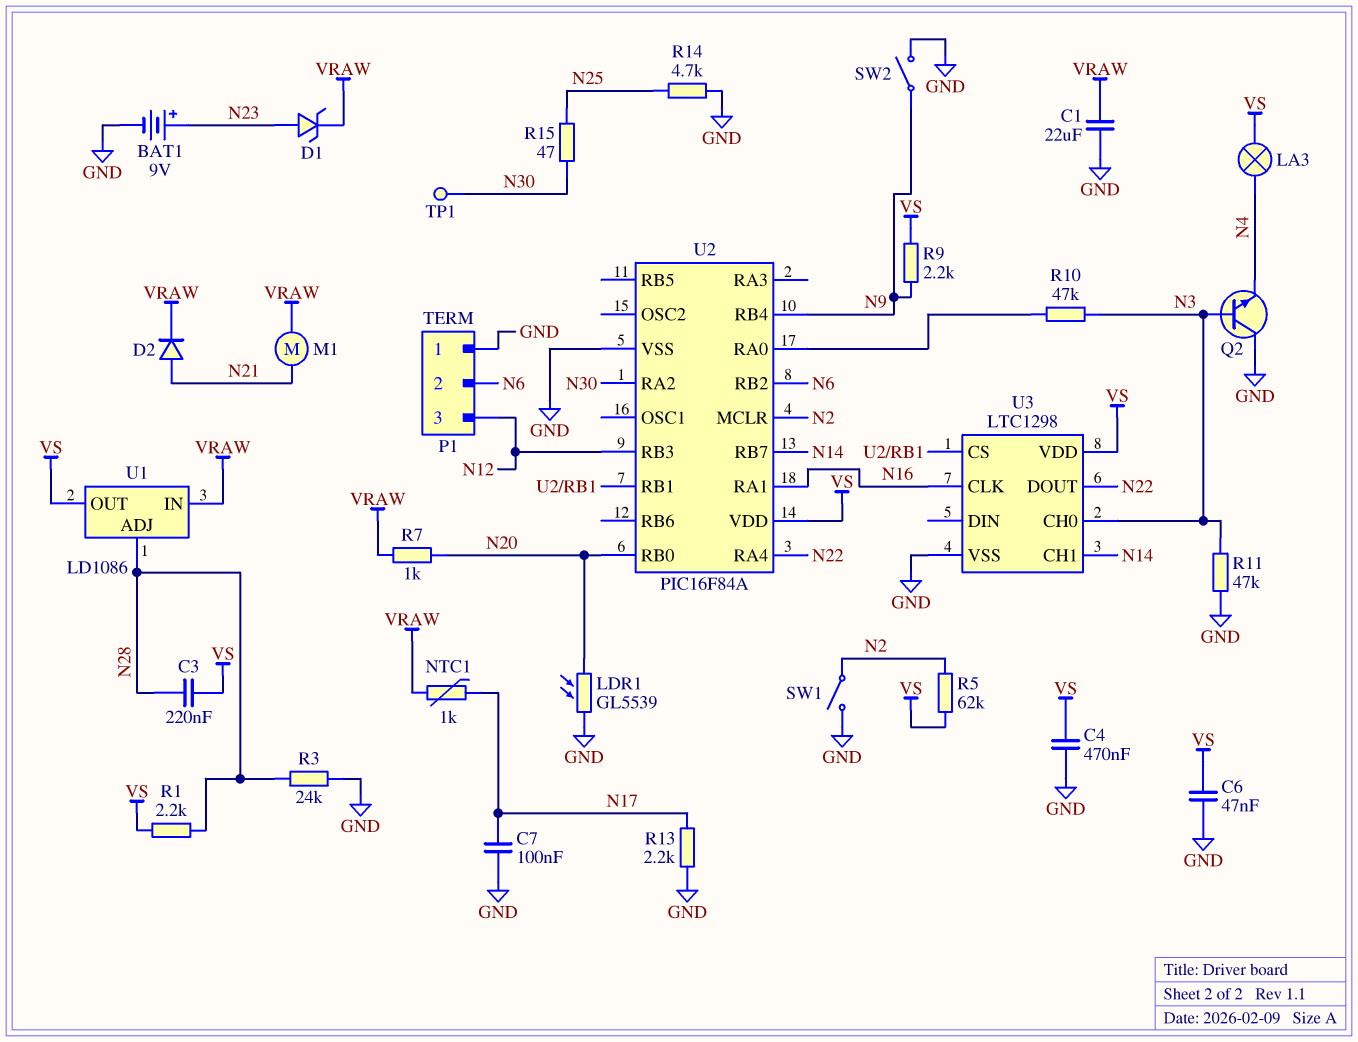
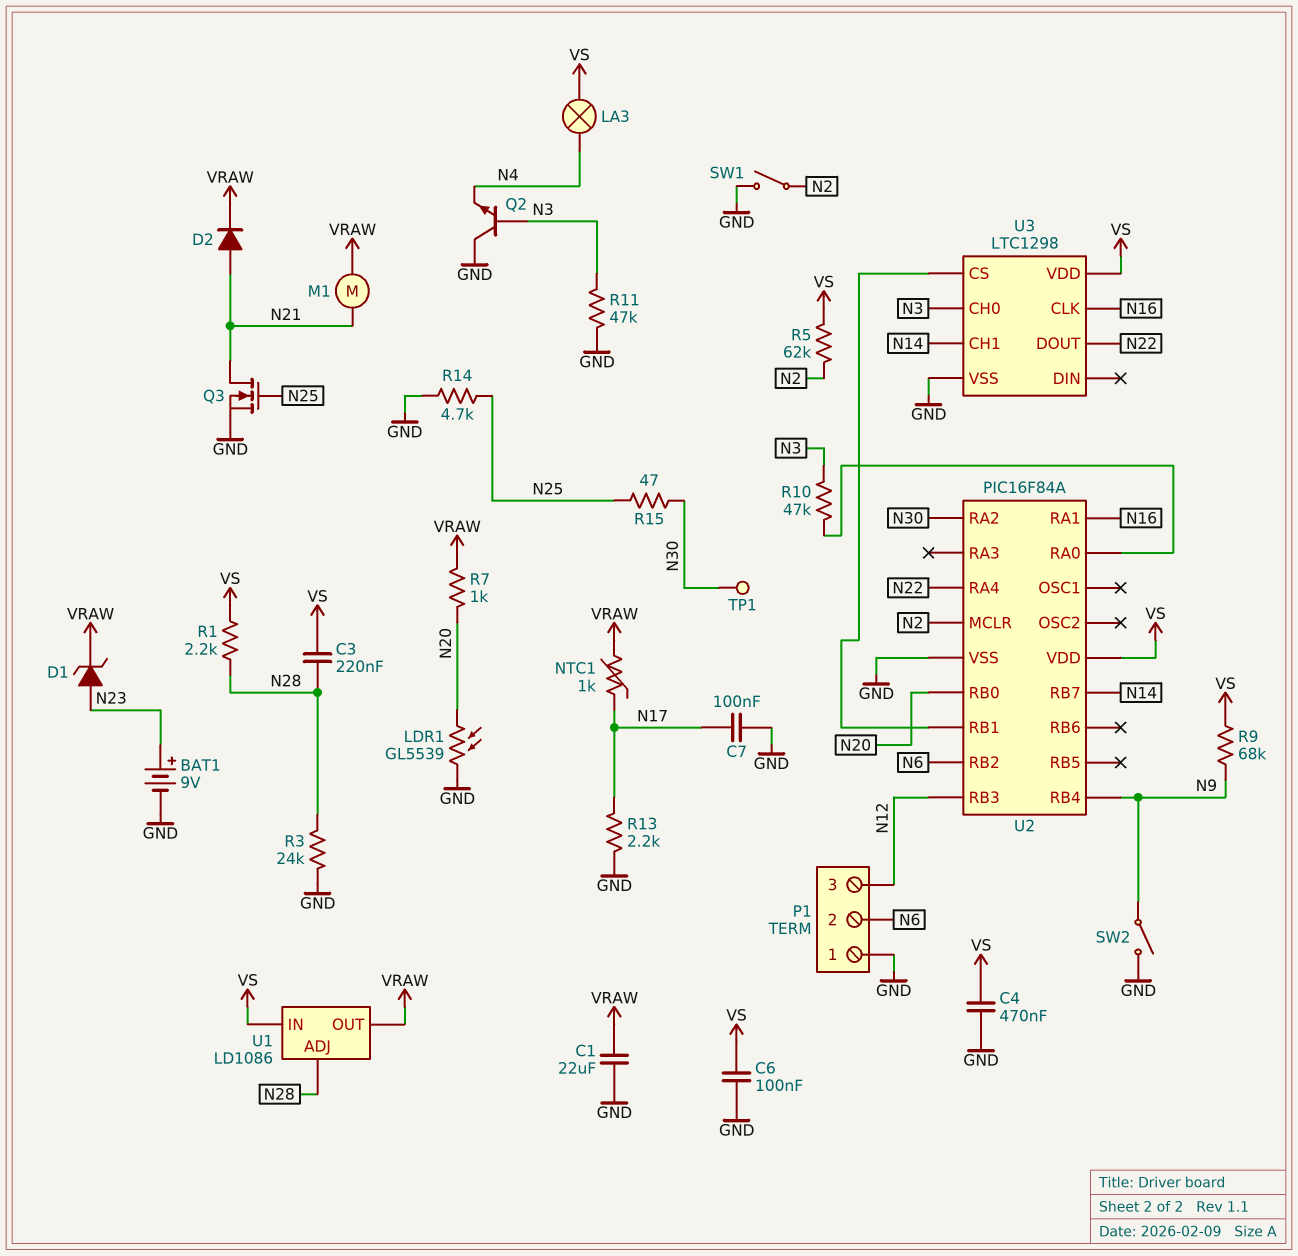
C6: 47nF (GND, VS) -> 100nF (GND, VS)
Q3: none -> NMOS (G N25, D N21, S GND)
R9: 2.2k (N9, VS) -> 68k (N9, VS)
U1 pin IN: VRAW -> VS
U1 pin OUT: VS -> VRAW

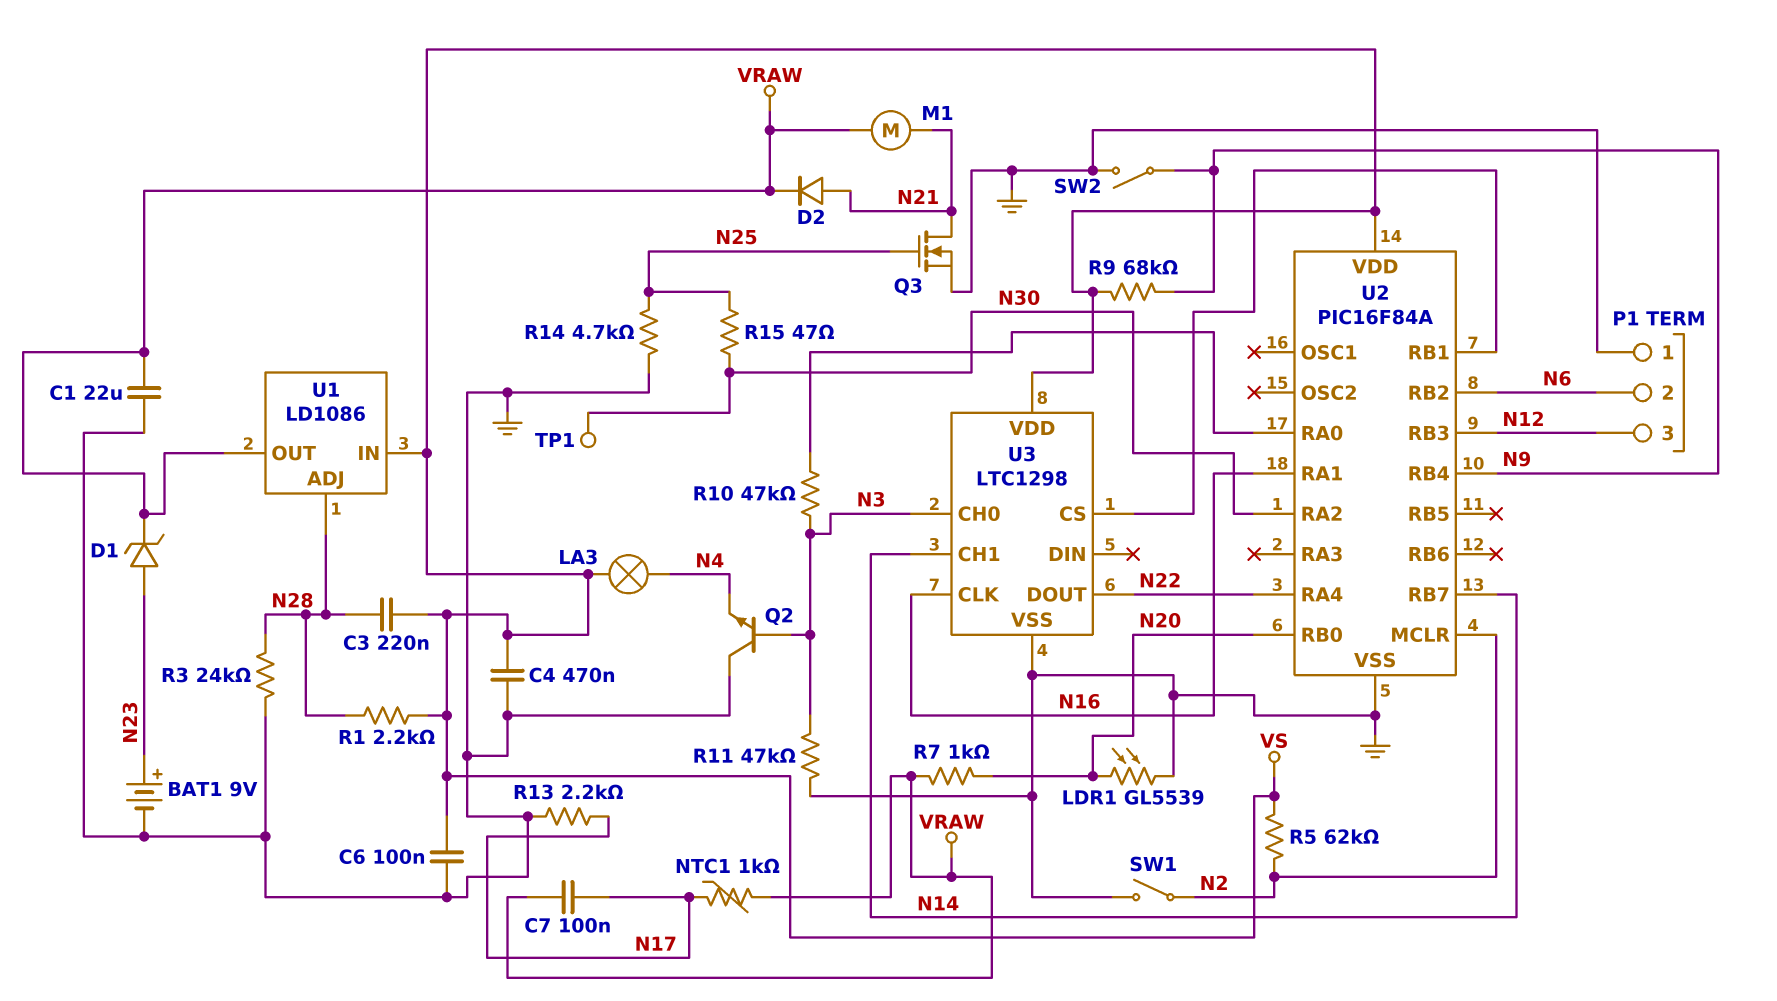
C7: 100nF (GND, N17) -> 100nF (N17, VRAW)

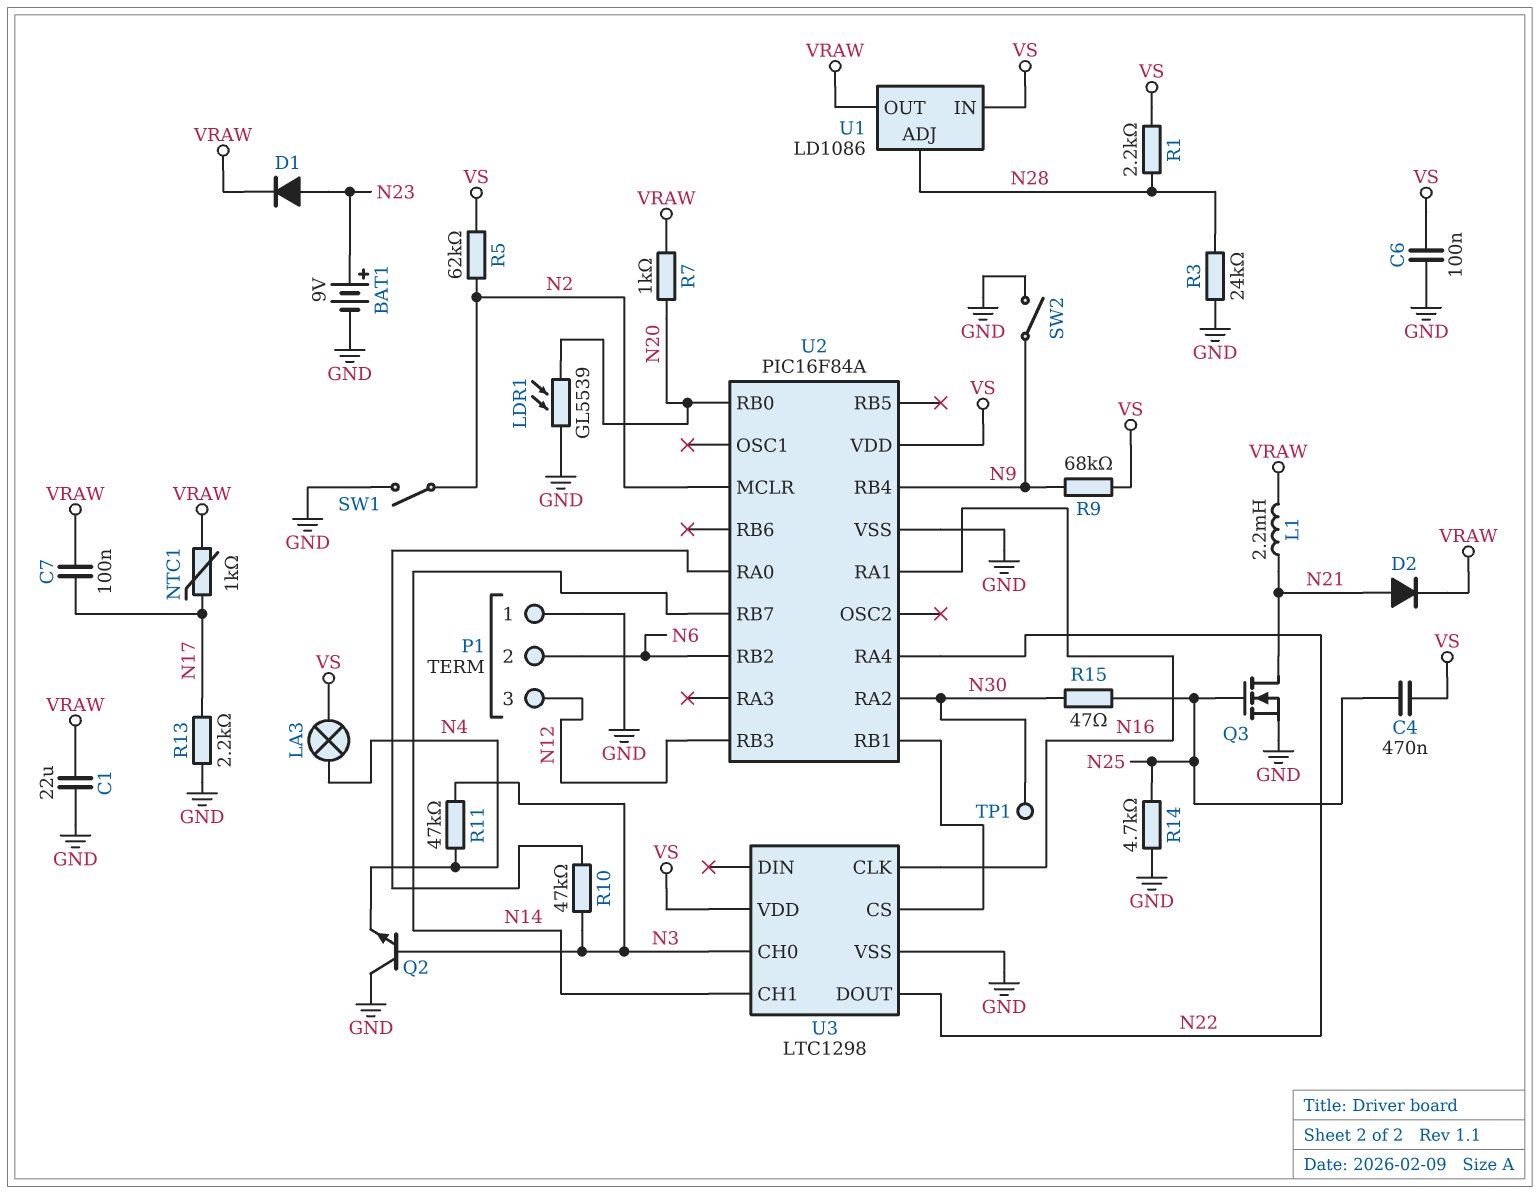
C3: 220nF (N28, VS) -> none
C4: 470nF (GND, VS) -> 470nF (N25, VS)
D1: zener (A N23, K VRAW) -> diode (A N23, K VRAW)
L1: none -> 2.2mH (N21, VRAW)
M1: motor (N21, VRAW) -> none
R11: 47k (GND, N3) -> 47k (N3, N4)

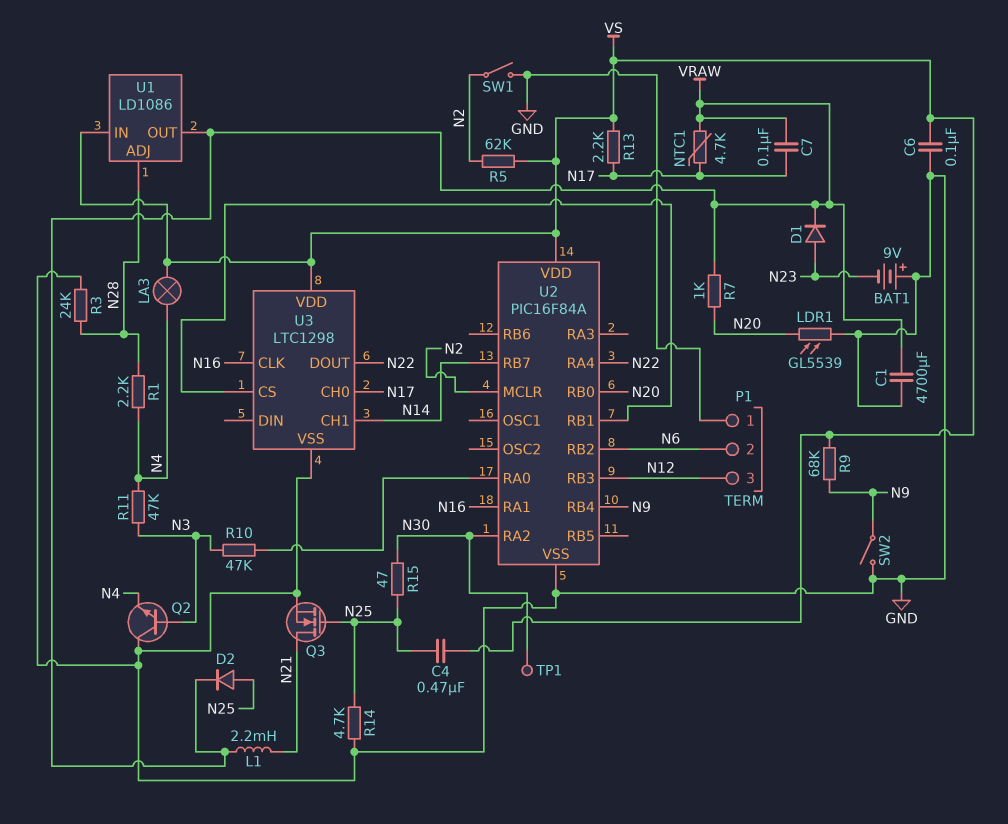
BAT1: 9V (plus N23, minus GND) -> 9V (plus GND, minus N23)
C1: 22uF (GND, VRAW) -> 4700uF (GND, VRAW)
D2: diode (A N21, K VRAW) -> diode (A N25, K VRAW)
NTC1: 1k (N17, VRAW) -> 4.7k (N17, VRAW)
R1: 2.2k (N28, VS) -> 2.2k (N4, N28)
R13: 2.2k (GND, N17) -> 2.2k (N17, VS)
U3 pin CH0: N3 -> N17

